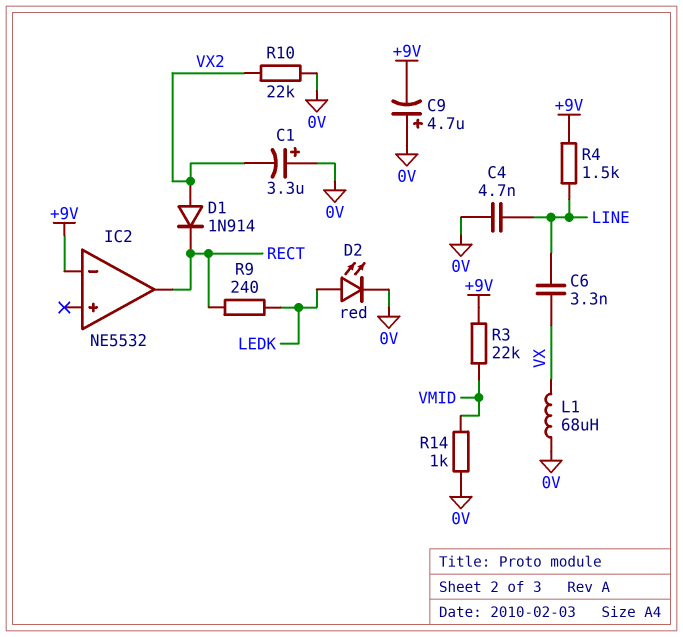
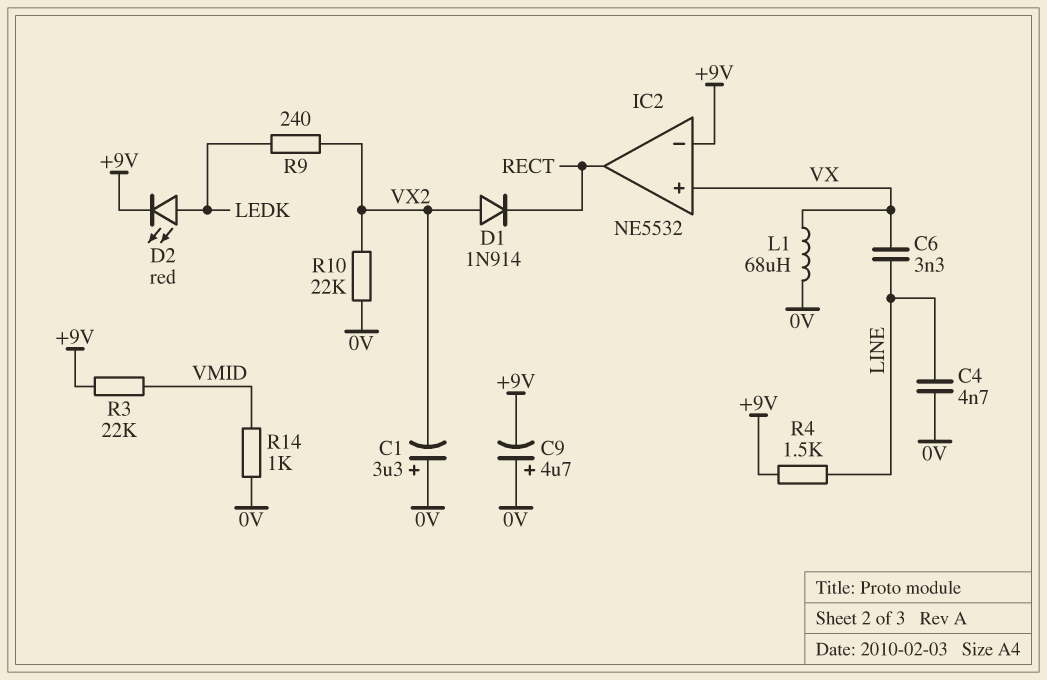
D2: LED red (A LEDK, K 0V) -> LED red (A LEDK, K +9V)
IC2 pin in+: none -> VX
R9: 240 (LEDK, RECT) -> 240 (LEDK, VX2)

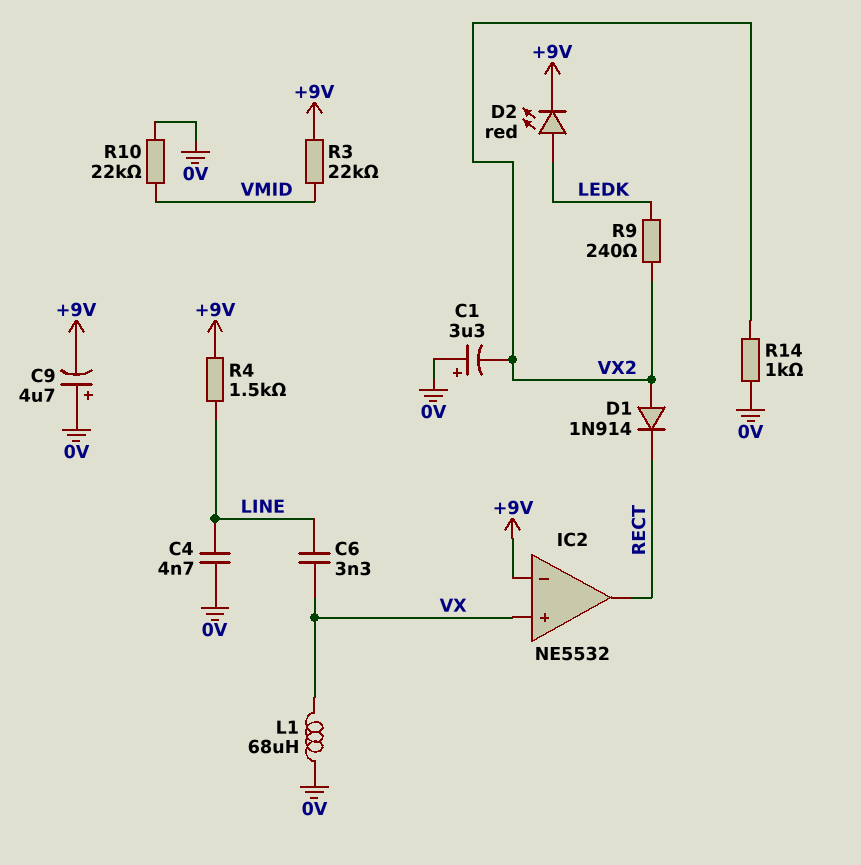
R10: 22k (0V, VX2) -> 22k (0V, VMID)
R14: 1k (0V, VMID) -> 1k (0V, VX2)

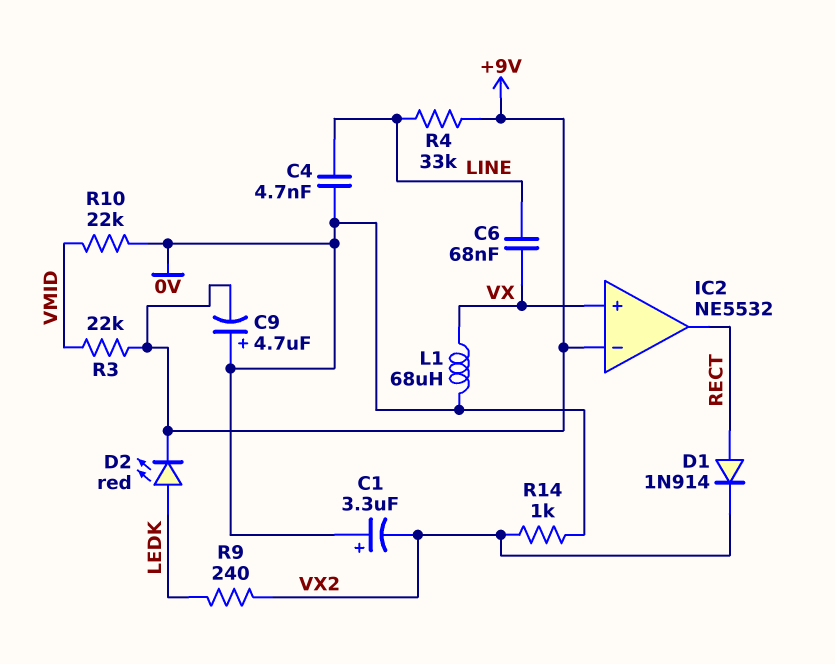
C6: 3.3nF (LINE, VX) -> 68nF (LINE, VX)
D1: diode 1N914 (A VX2, K RECT) -> diode 1N914 (A RECT, K VX2)
R4: 1.5k (+9V, LINE) -> 33k (+9V, LINE)

